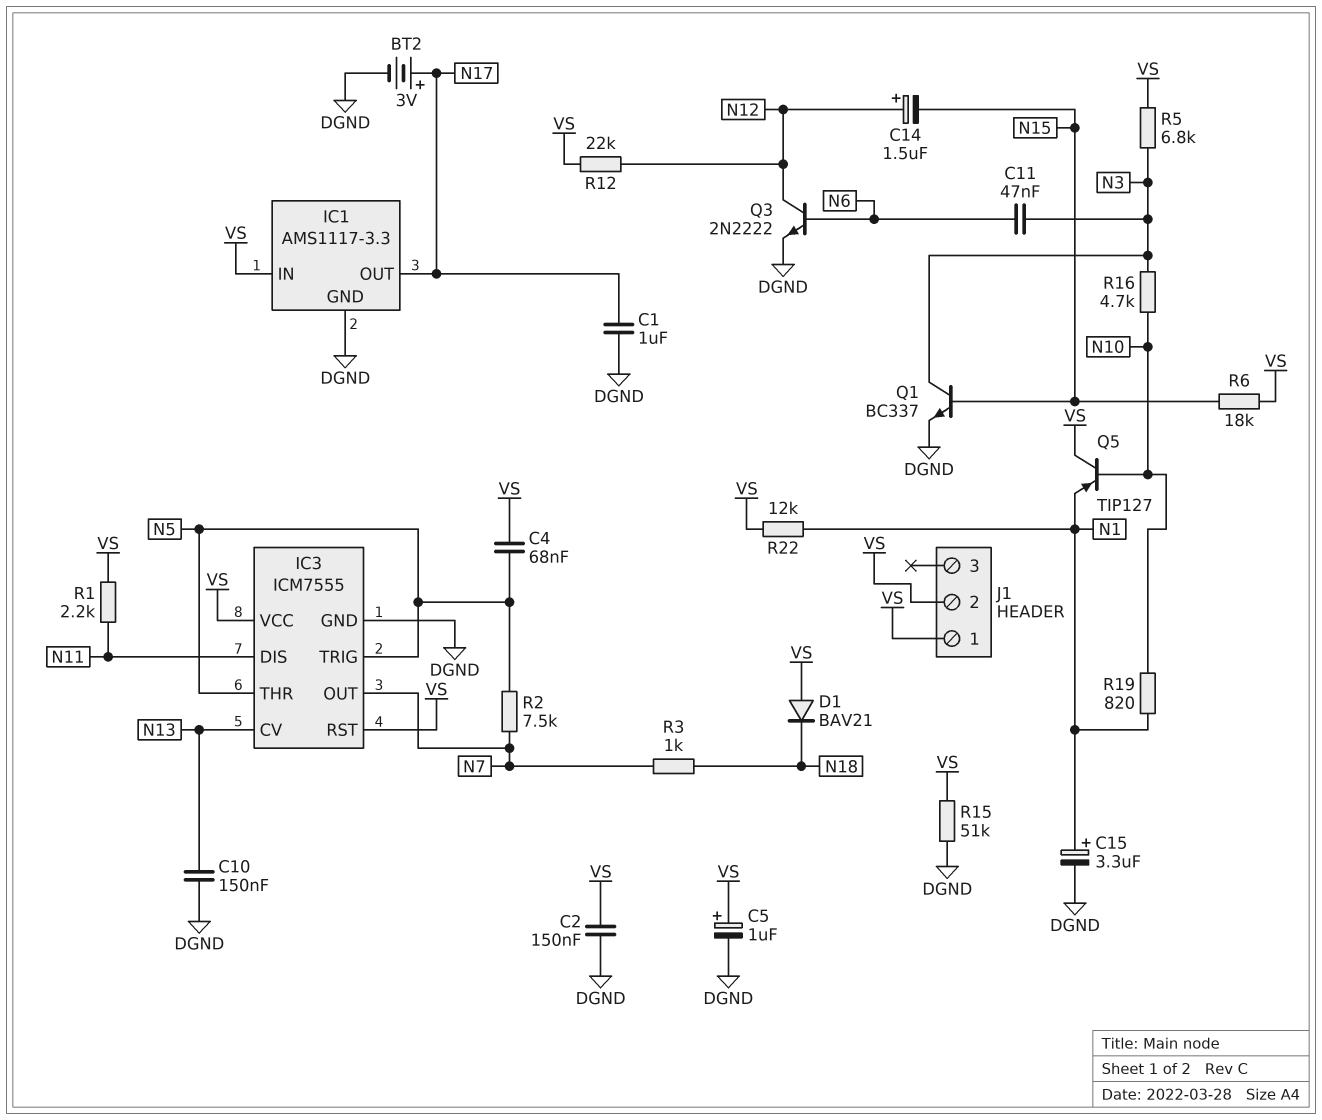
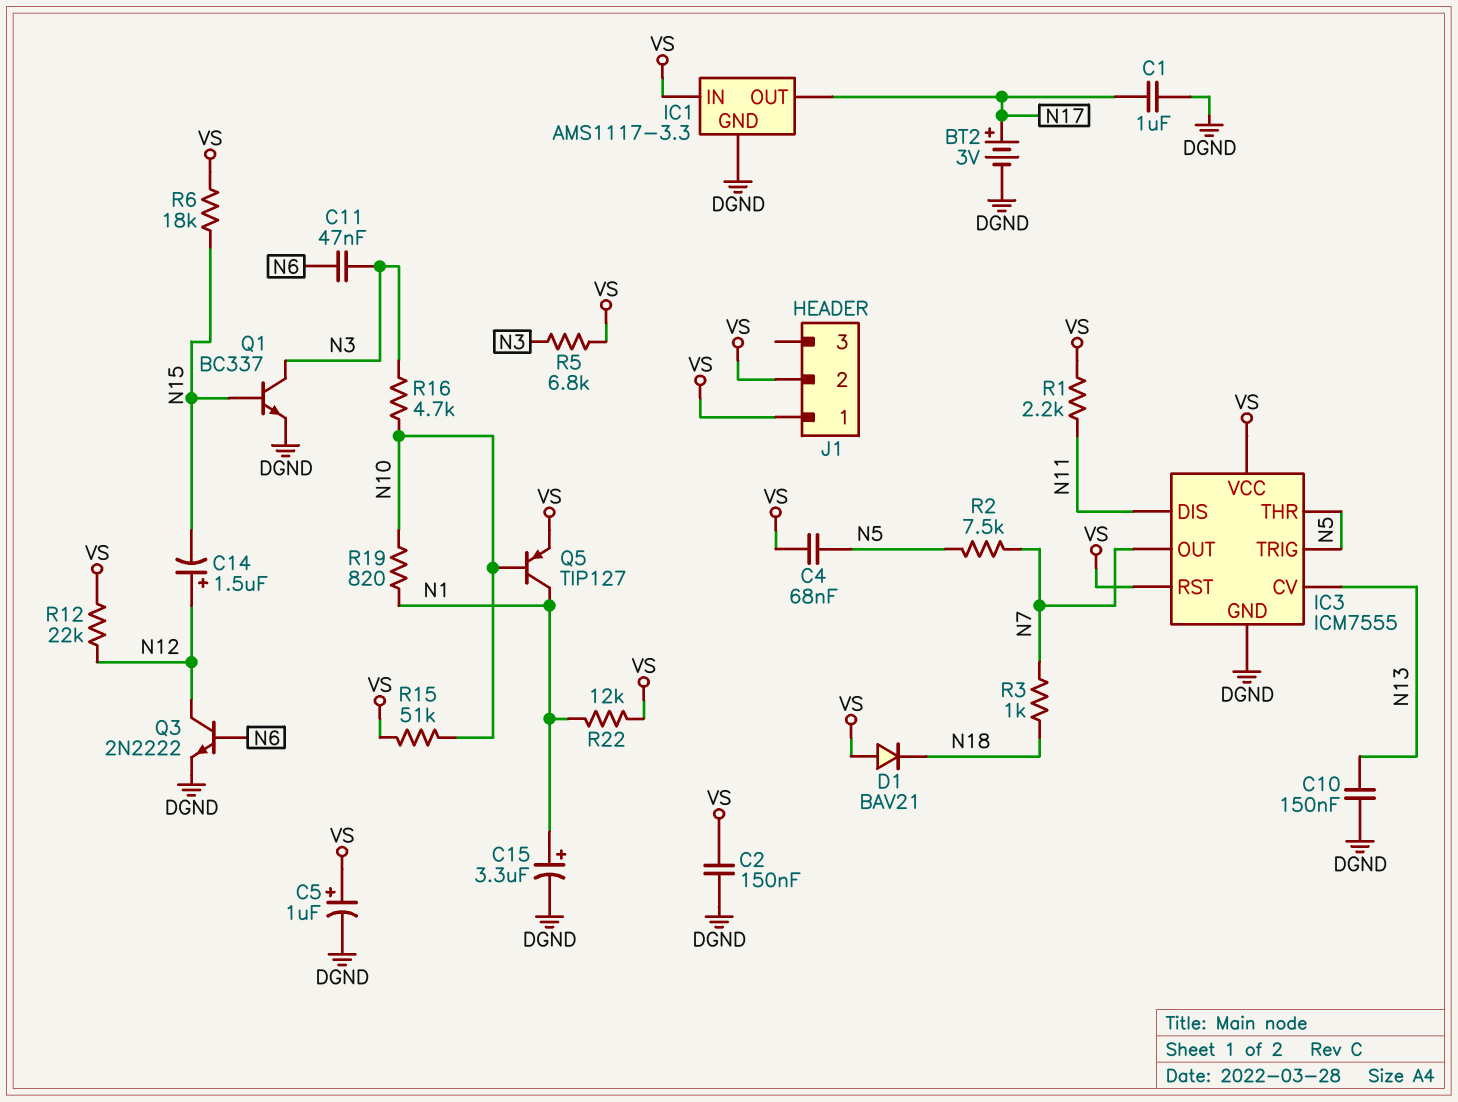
Q5: PNP TIP127 (B N10, C VS, E N1) -> PNP TIP127 (B N10, C N1, E VS)
R15: 51k (DGND, VS) -> 51k (N10, VS)

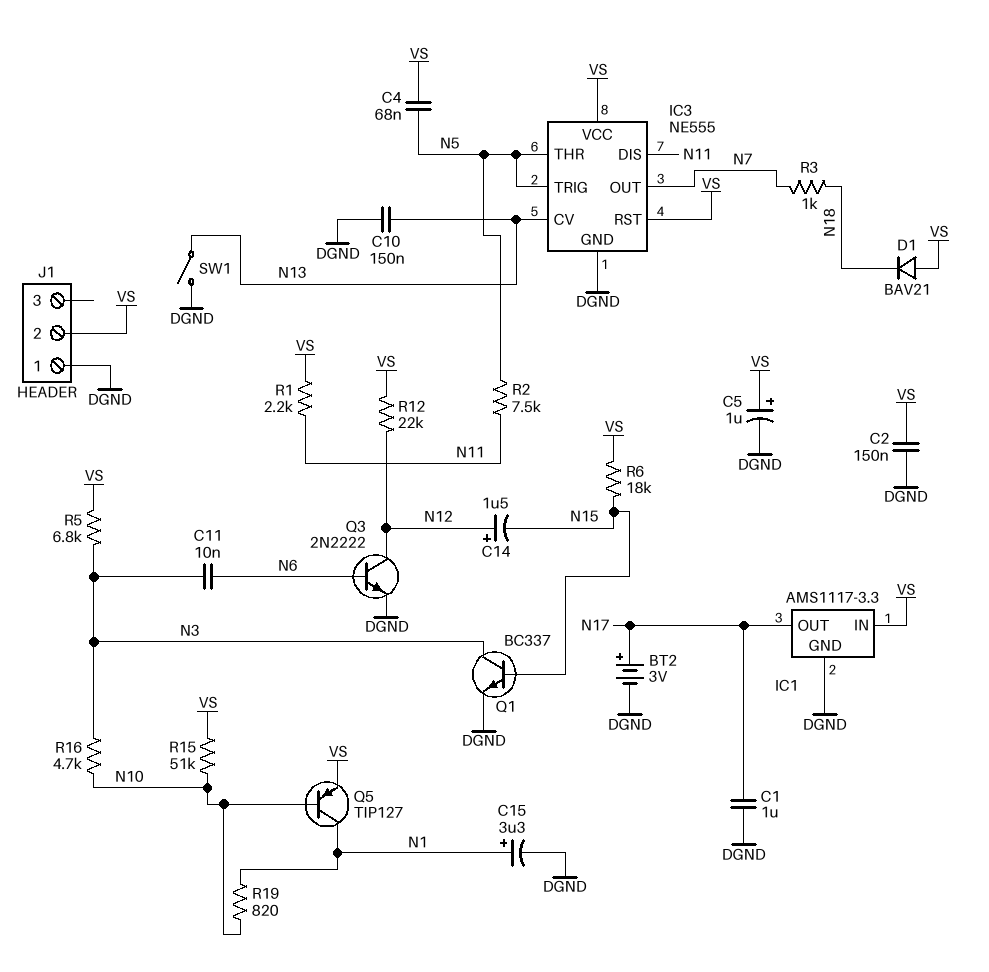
C11: 47nF (N3, N6) -> 10nF (N3, N6)
IC3: ICM7555 -> NE555
J1 pin 1: VS -> DGND
R2: 7.5k (N5, N7) -> 7.5k (N5, N11)
R22: 12k (N1, VS) -> none
SW1: none -> switch (DGND, N13)

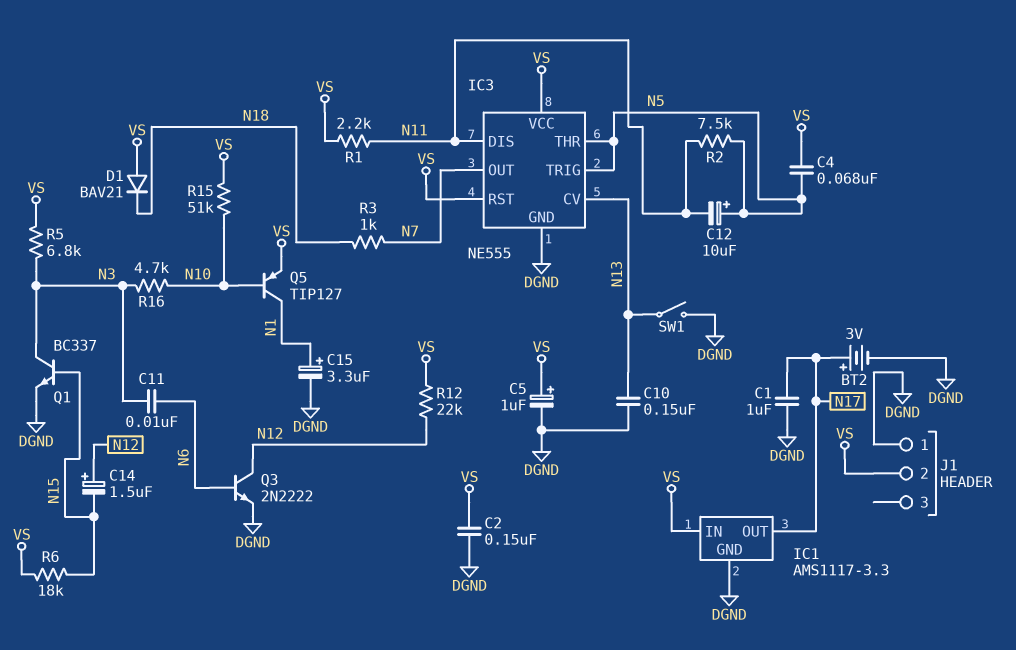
C12: none -> 10uF (plus N5, minus N11)
R19: 820 (N1, N10) -> none

